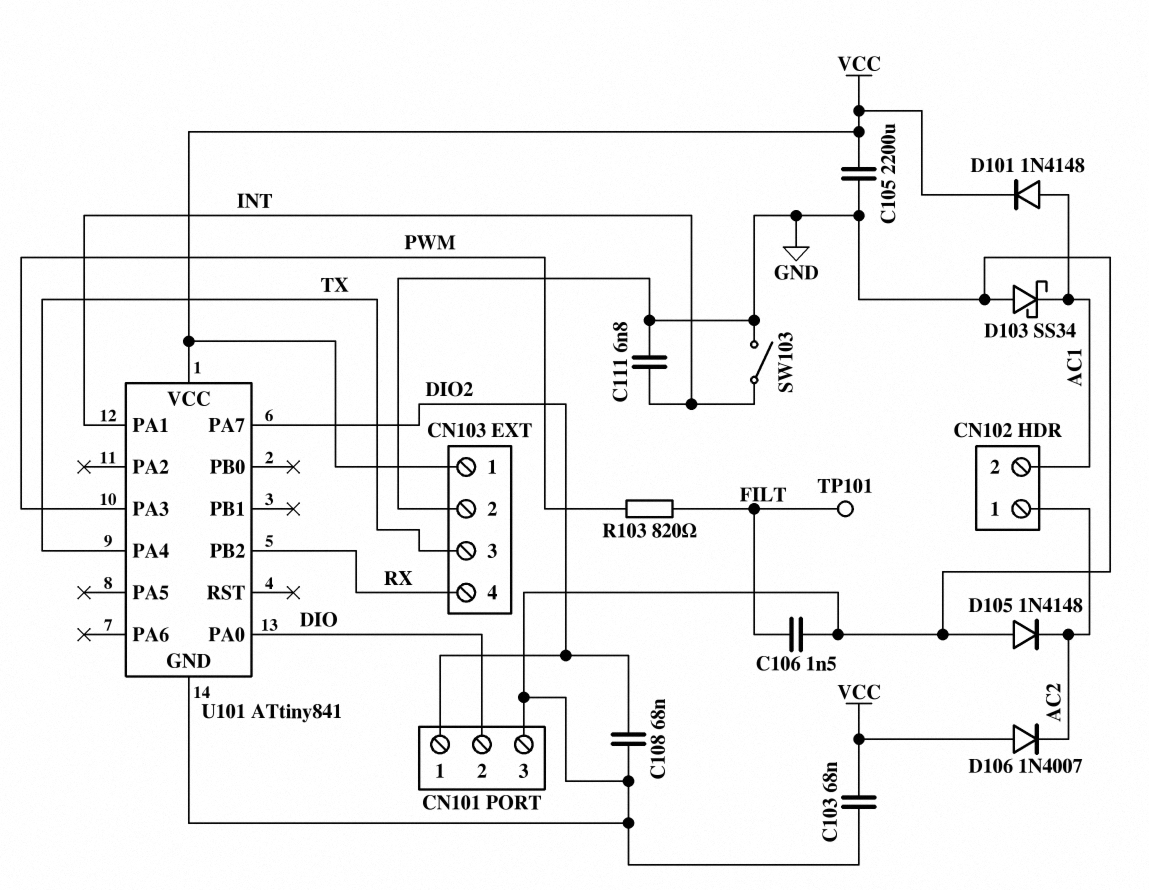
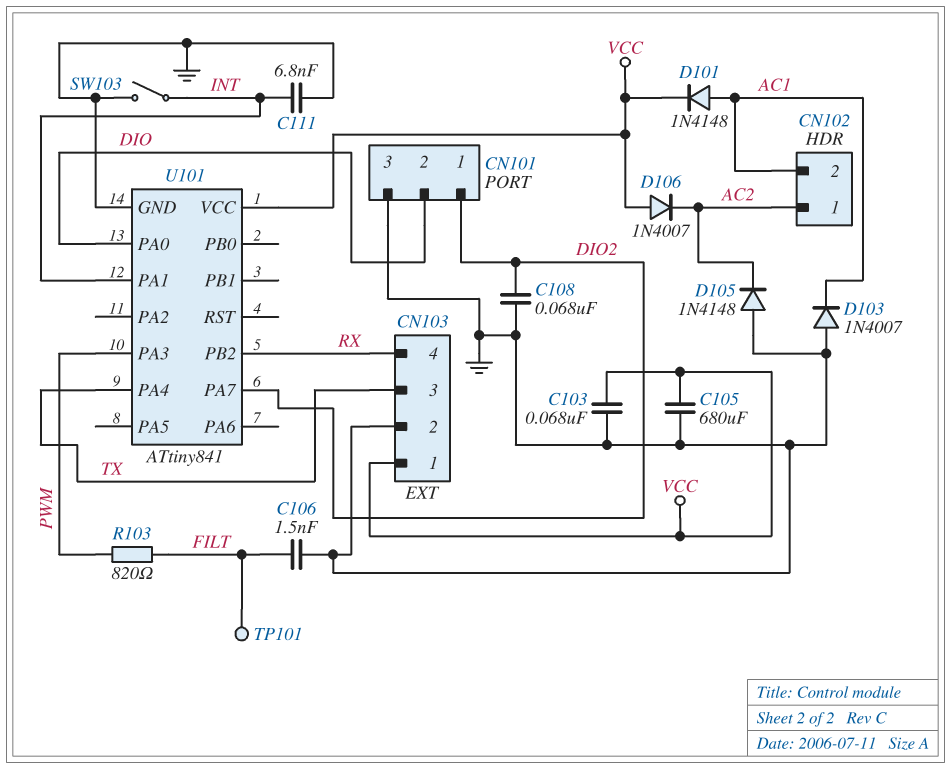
C105: 2200uF (GND, VCC) -> 680uF (GND, VCC)
D103: schottky SS34 (A GND, K AC1) -> diode 1N4007 (A GND, K AC1)

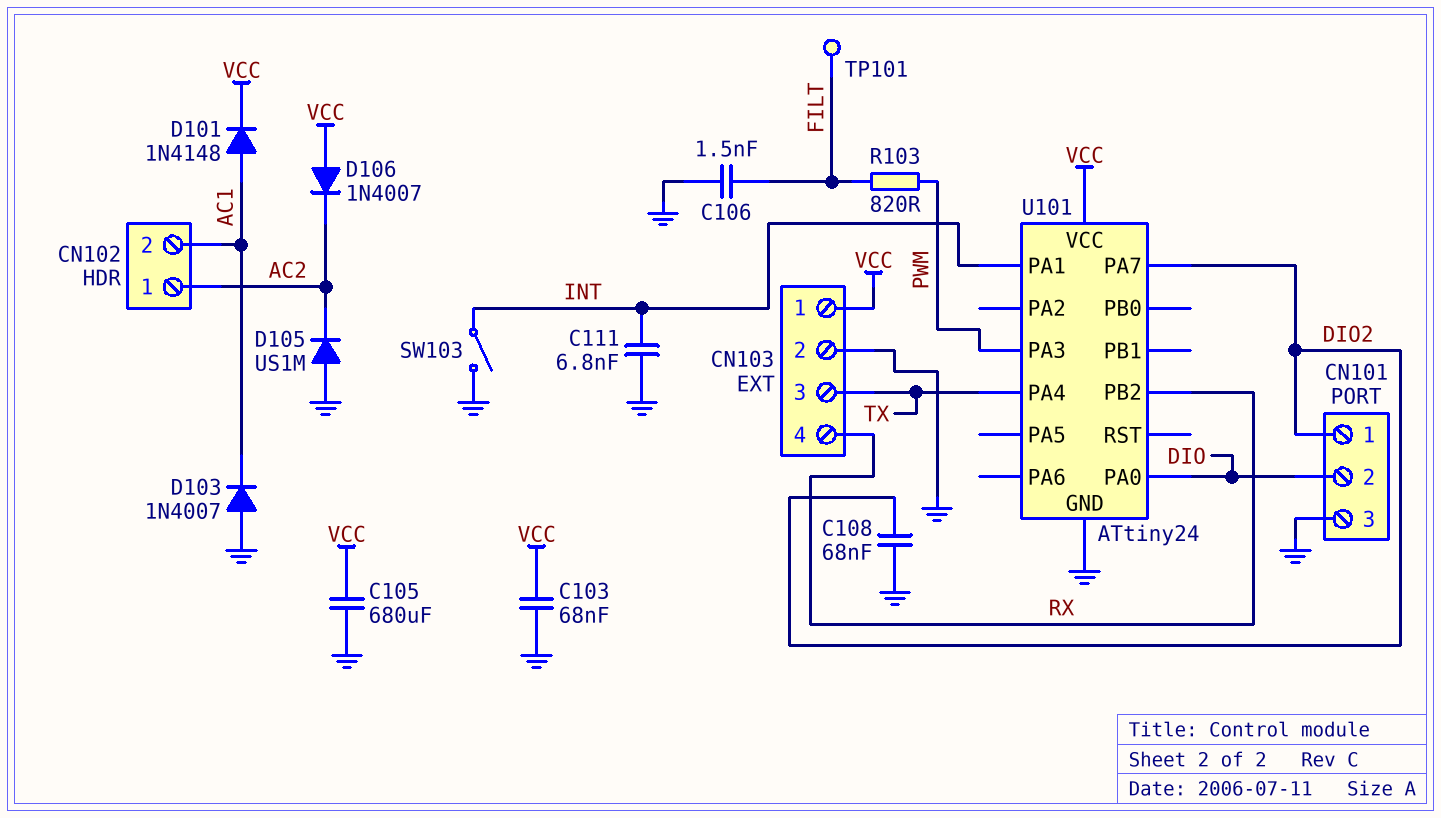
D105: diode 1N4148 (A GND, K AC2) -> diode US1M (A GND, K AC2)
U101: ATtiny841 -> ATtiny24

